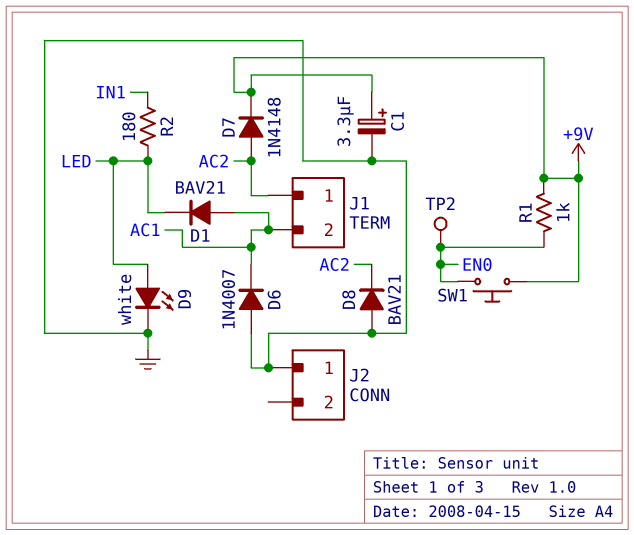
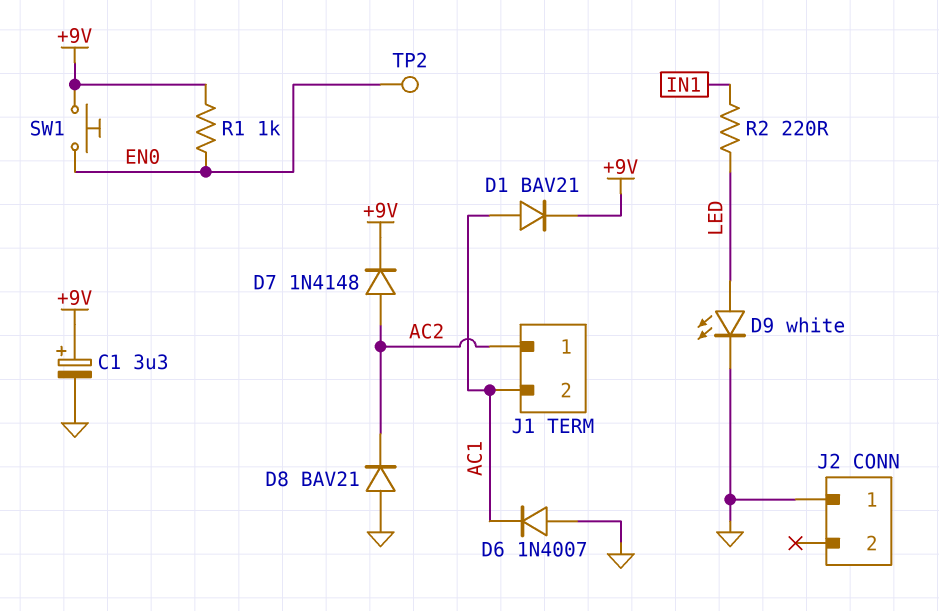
D1: diode BAV21 (A AC1, K LED) -> diode BAV21 (A AC1, K +9V)
R2: 180 (IN1, LED) -> 220 (IN1, LED)

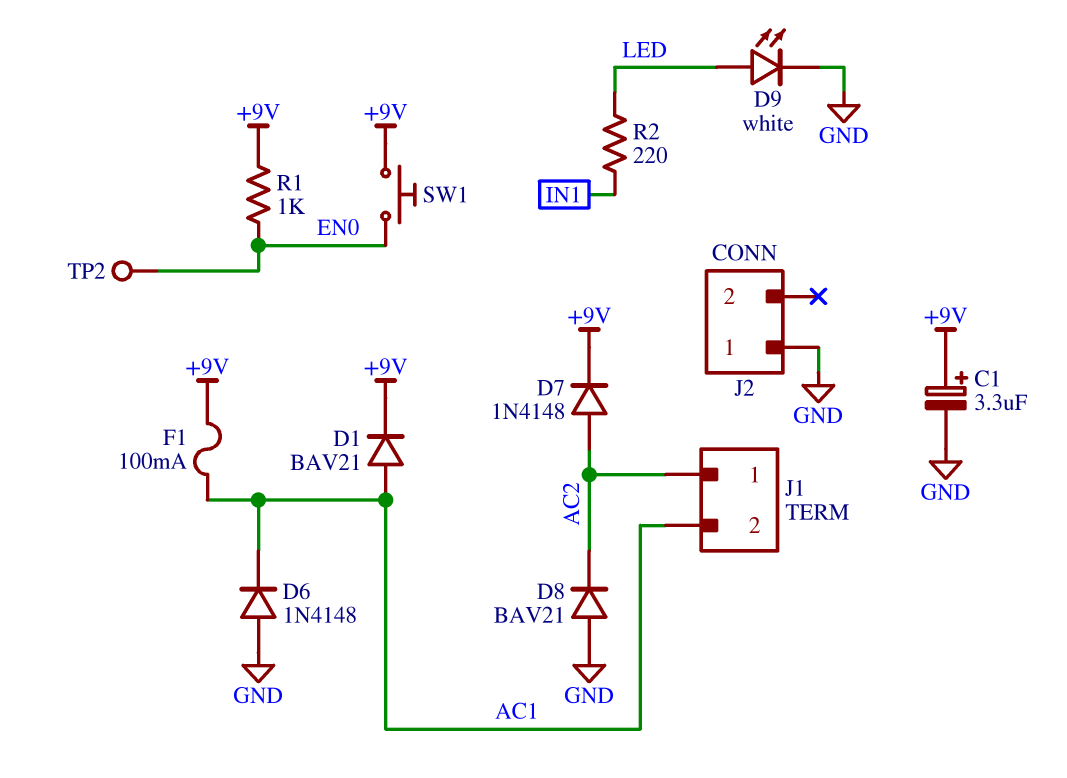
D6: diode 1N4007 (A GND, K AC1) -> diode 1N4148 (A GND, K AC1)
F1: none -> 100mA (+9V, AC1)

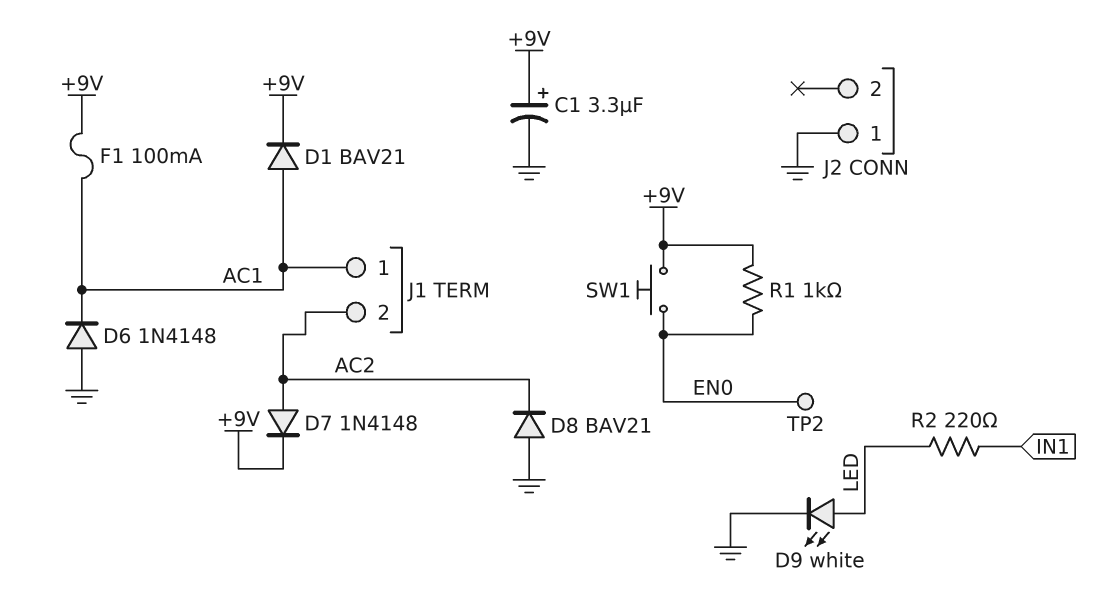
J1 pin 1: AC2 -> AC1
J1 pin 2: AC1 -> AC2

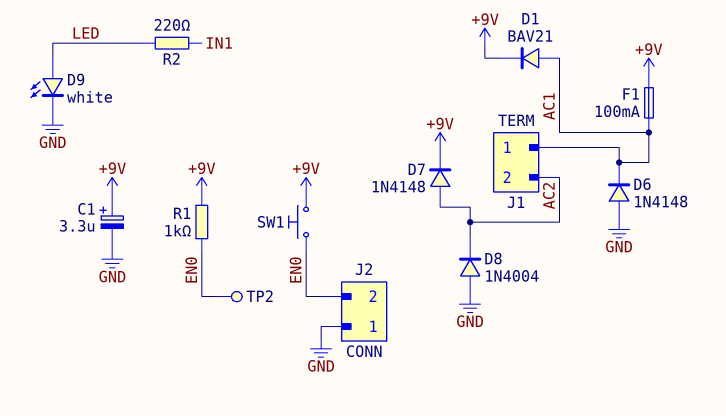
D8: diode BAV21 (A GND, K AC2) -> diode 1N4004 (A GND, K AC2)
J2 pin 2: none -> EN0

